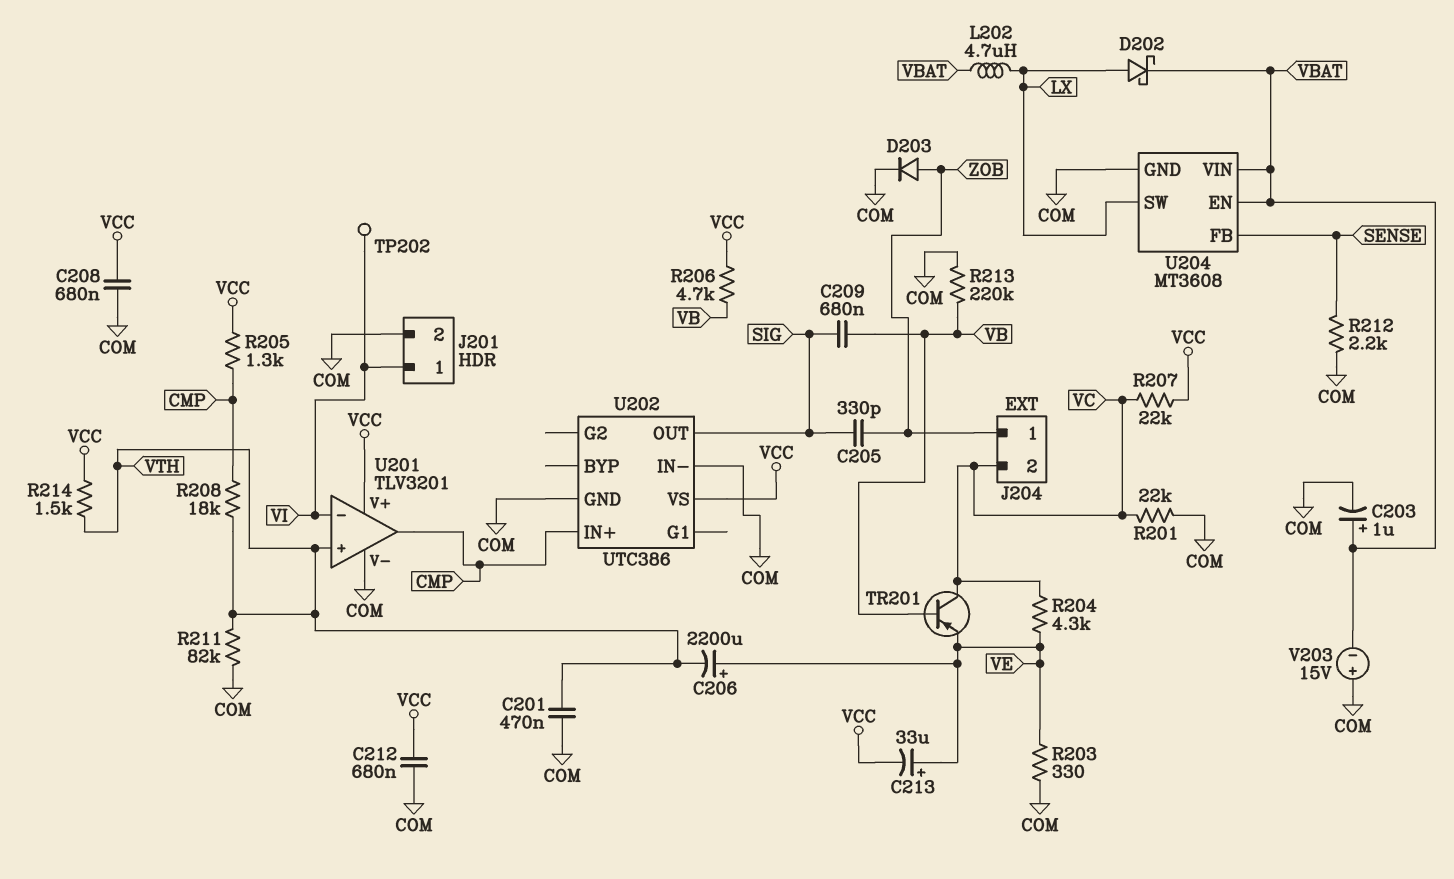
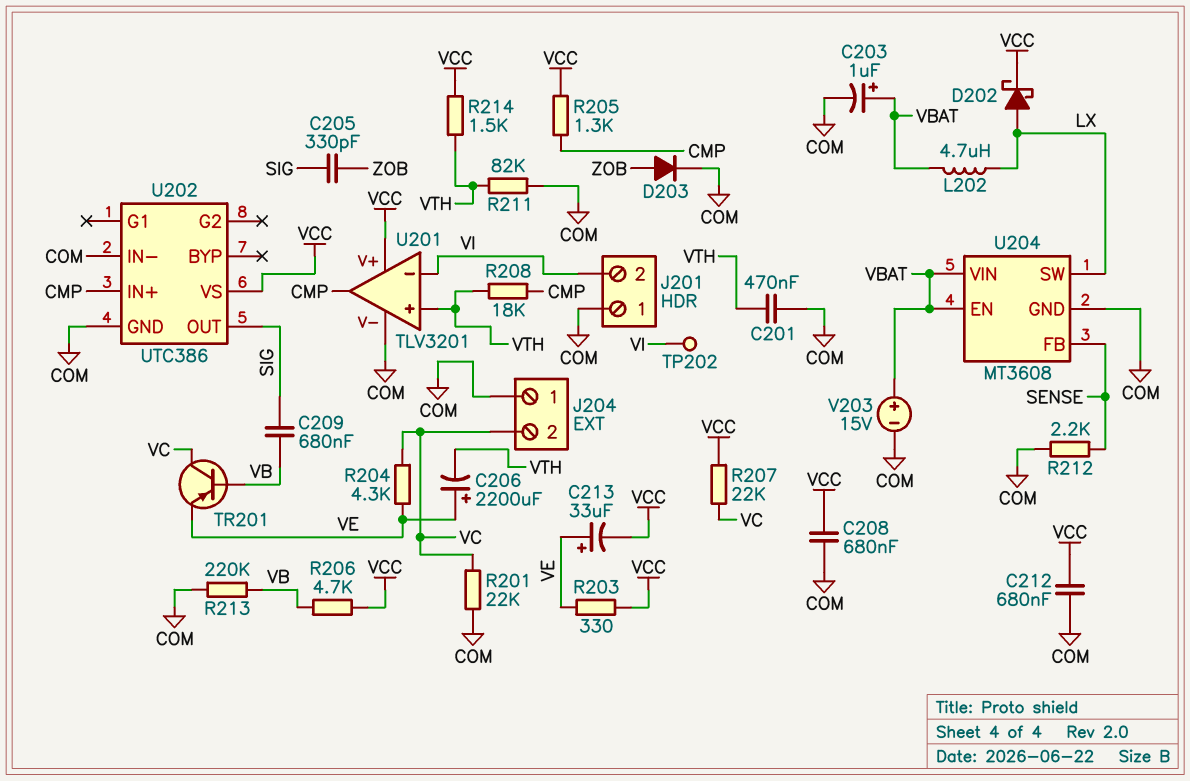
D202: schottky (A LX, K VBAT) -> schottky (A LX, K VCC)
J201 pin 1: VI -> COM
J201 pin 2: COM -> VI
J204 pin 1: ZOB -> COM
R203: 330 (COM, VE) -> 330 (VCC, VE)
V203: 15V (plus COM, minus VBAT) -> 15V (plus VBAT, minus COM)

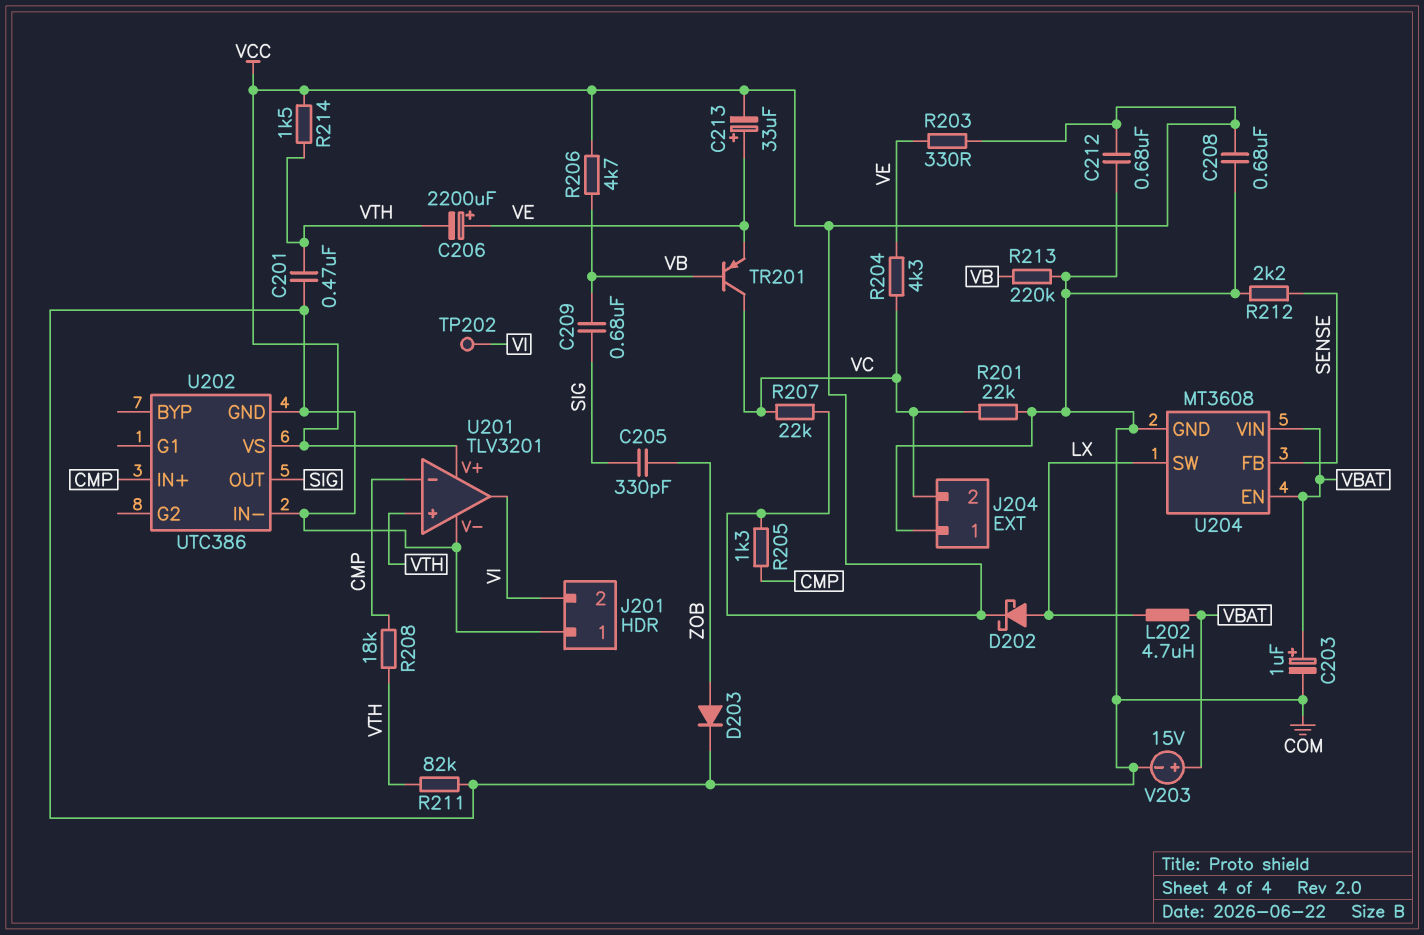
U201 pin in-: VI -> CMP
U201 pin out: CMP -> VI

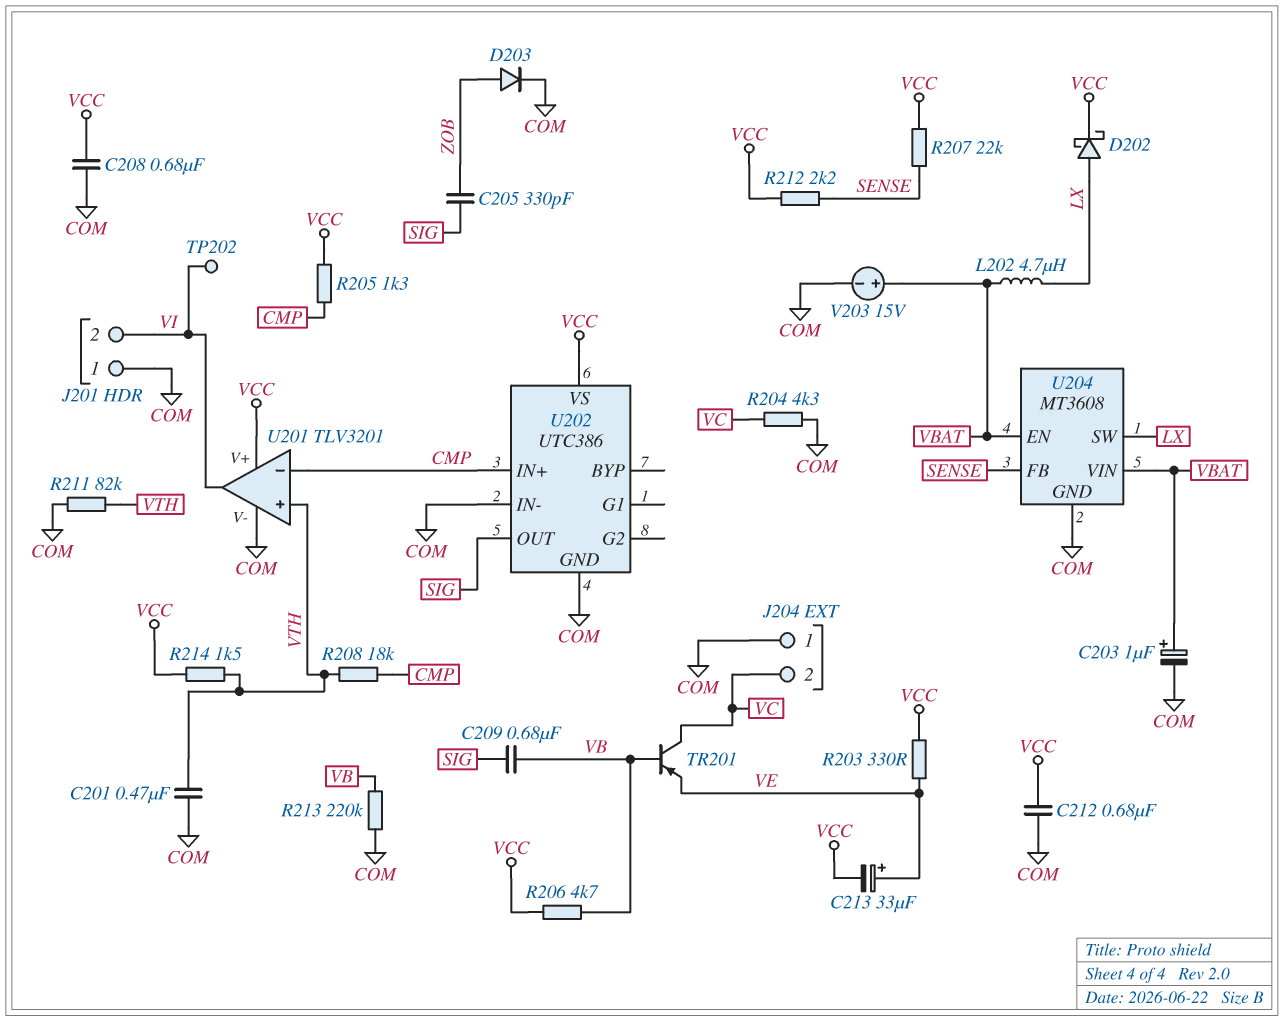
C206: 2200uF (plus VE, minus VTH) -> none
R201: 22k (COM, VC) -> none
R204: 4.3k (VC, VE) -> 4.3k (COM, VC)
R207: 22k (VC, VCC) -> 22k (SENSE, VCC)
R212: 2.2k (COM, SENSE) -> 2.2k (SENSE, VCC)

